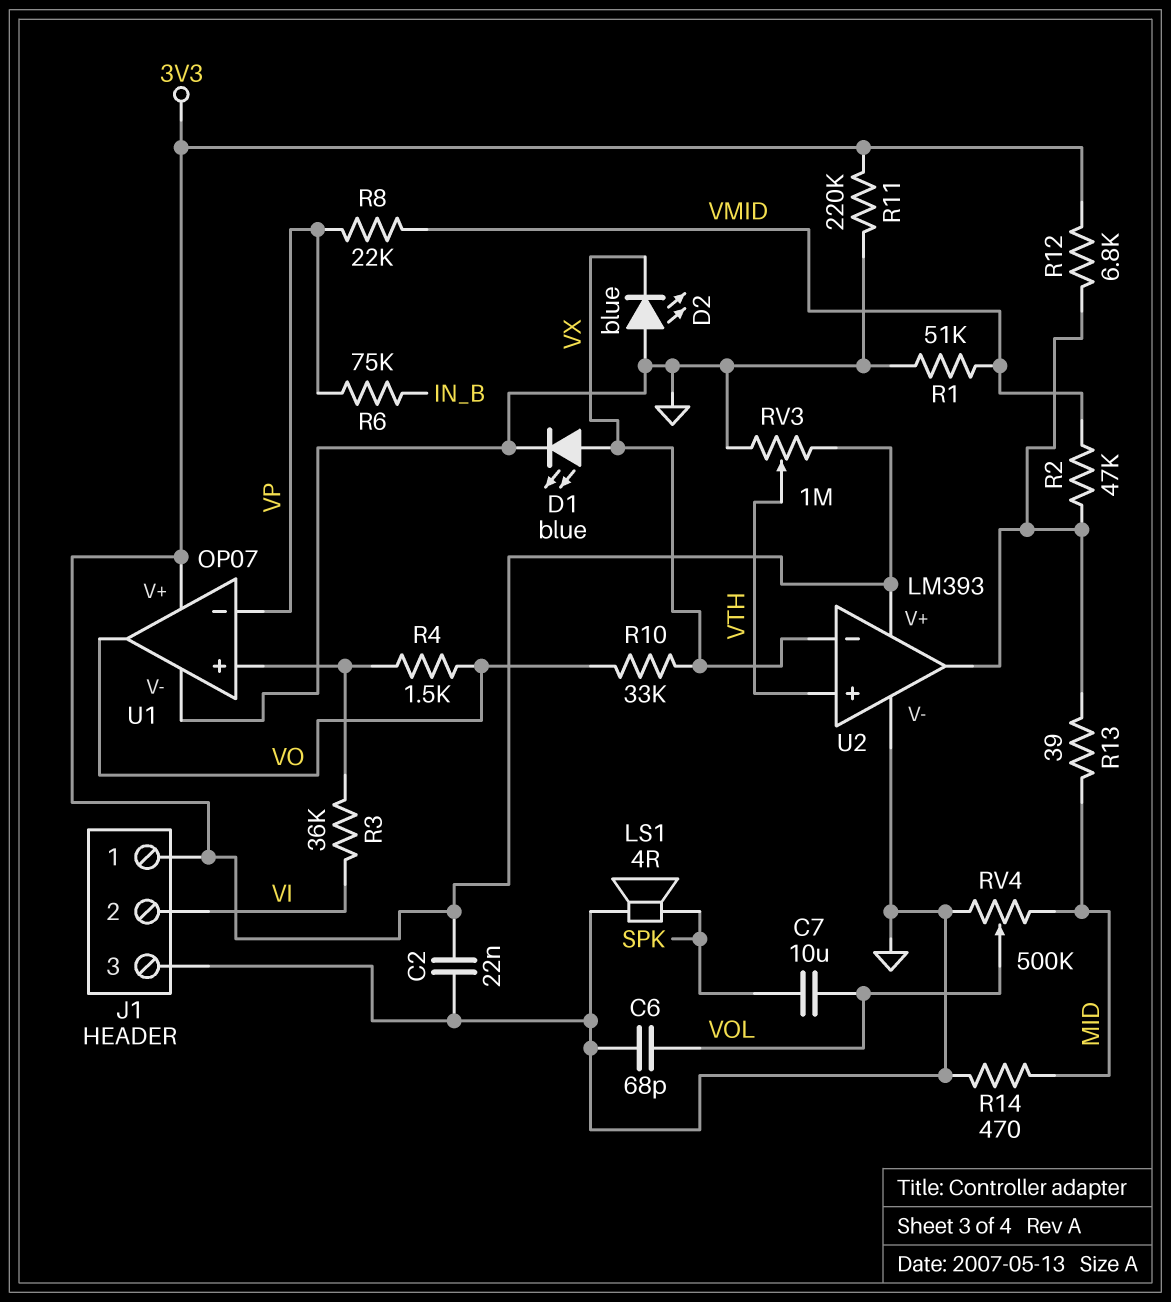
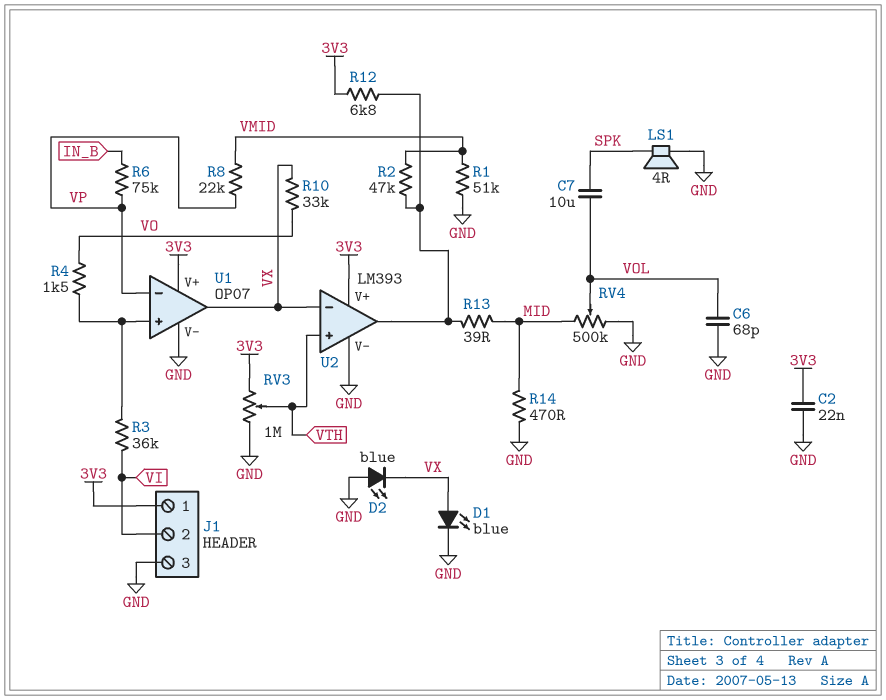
R11: 220k (3V3, GND) -> none
U1 pin out: VO -> VX

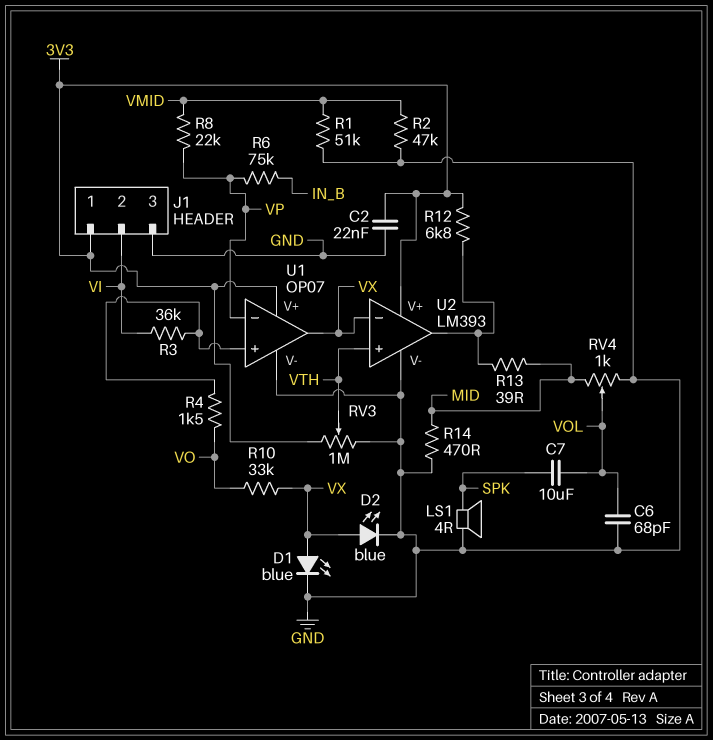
D2: LED blue (A GND, K VX) -> LED blue (A VX, K GND)
R2: 47k (U2/out, VMID) -> 47k (GND, VMID)
RV4: 500k (GND, MID, wiper VOL) -> 1k (GND, MID, wiper VOL)

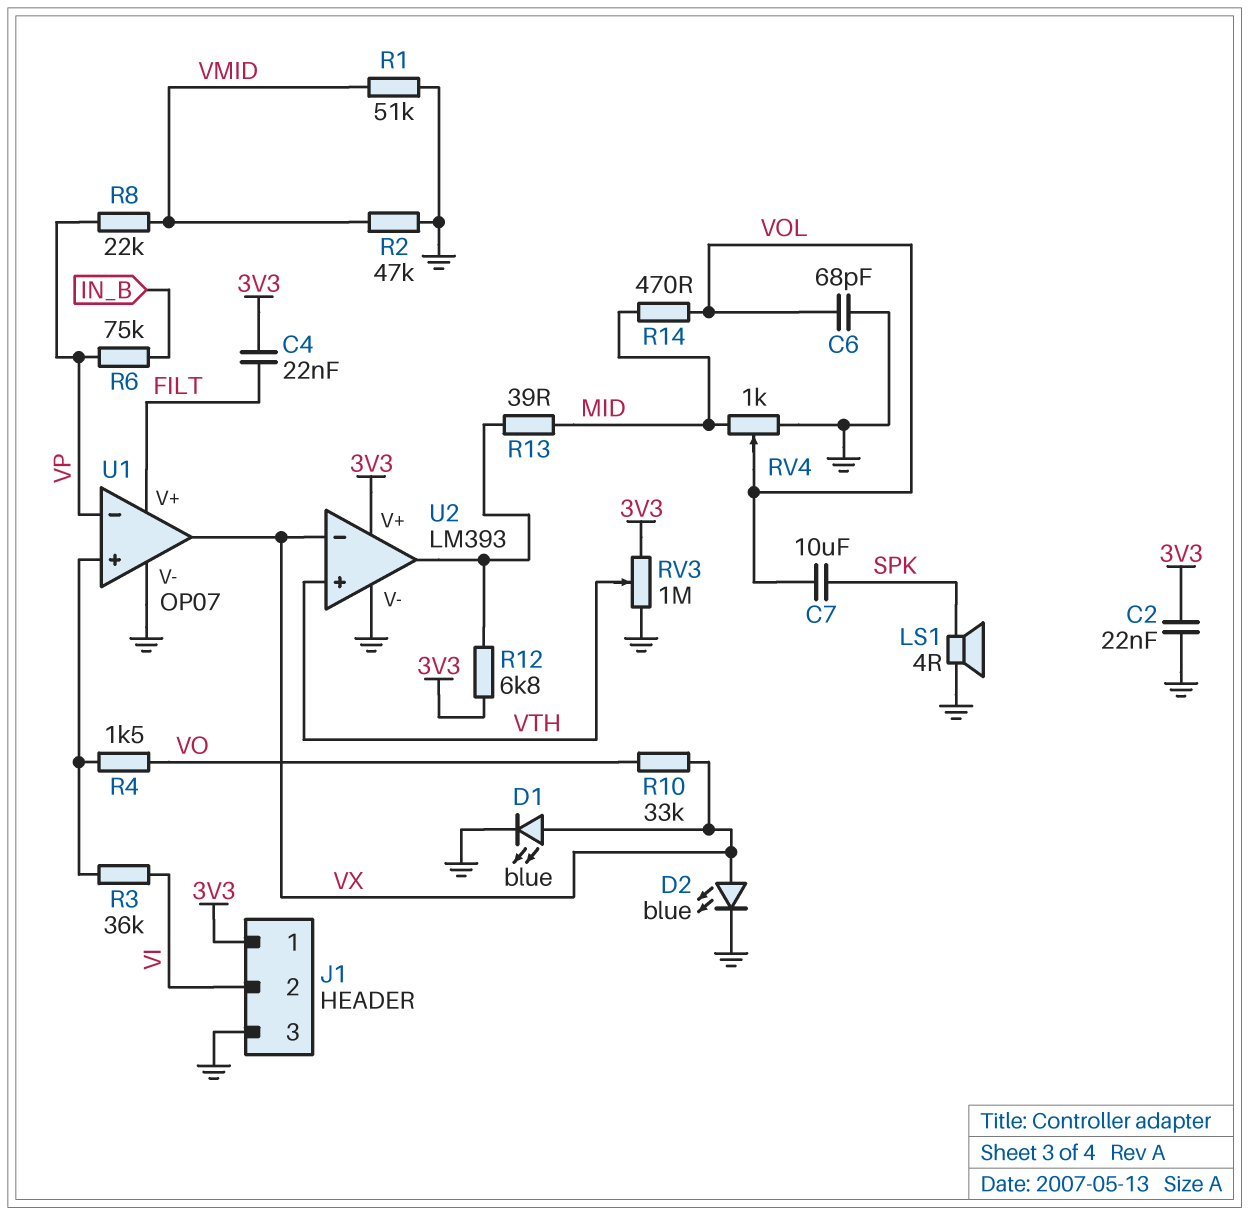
C4: none -> 22nF (3V3, FILT)
R14: 470 (GND, MID) -> 470 (MID, VOL)
U1 pin V+: 3V3 -> FILT

